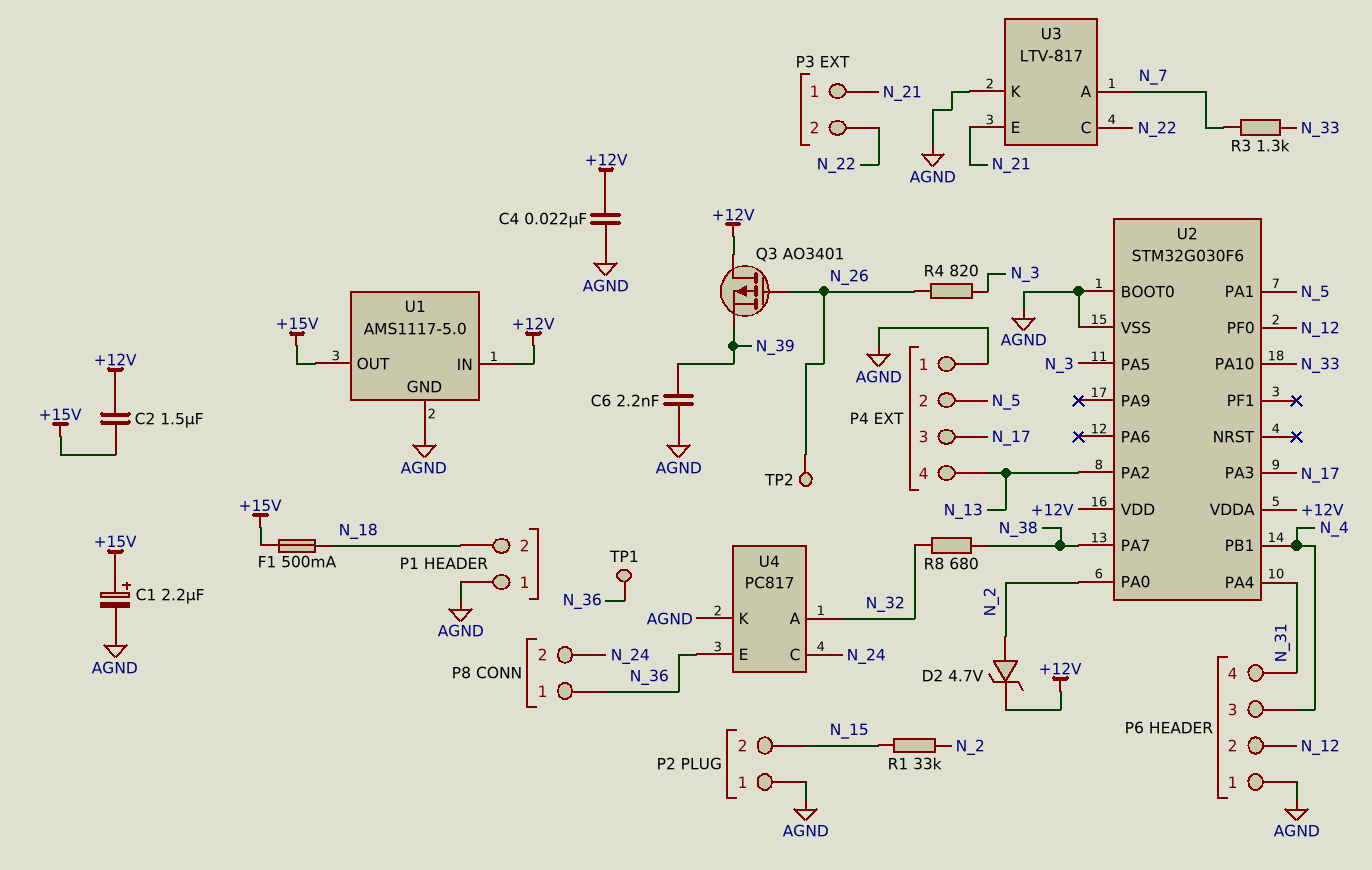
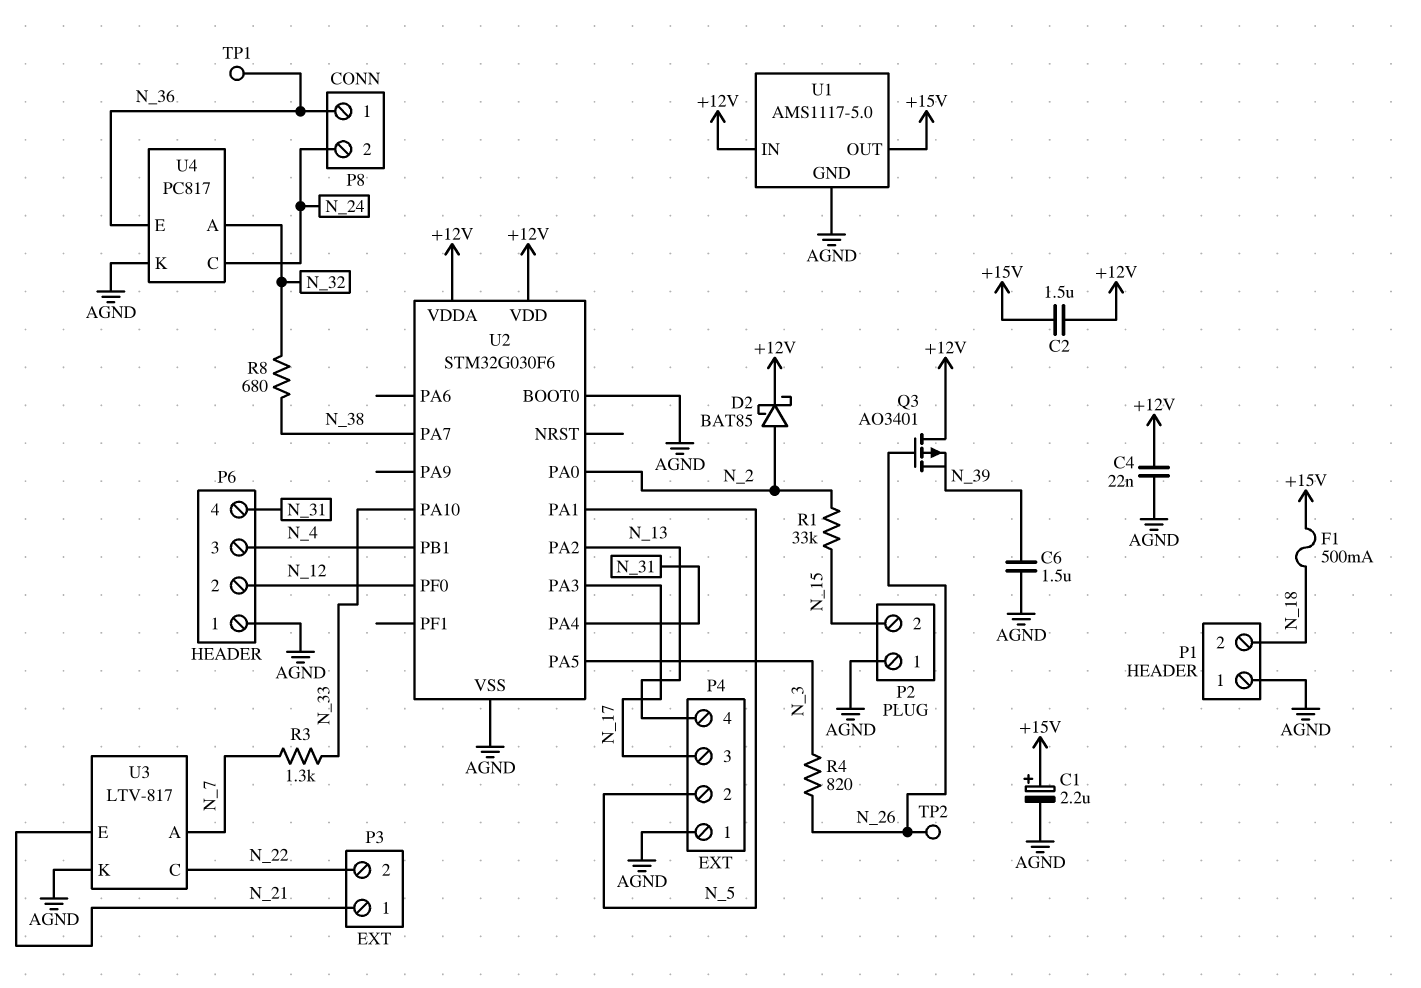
C6: 2.2nF (AGND, N_39) -> 1.5uF (AGND, N_39)
D2: zener 4.7V (A N_2, K +12V) -> schottky BAT85 (A N_2, K +12V)

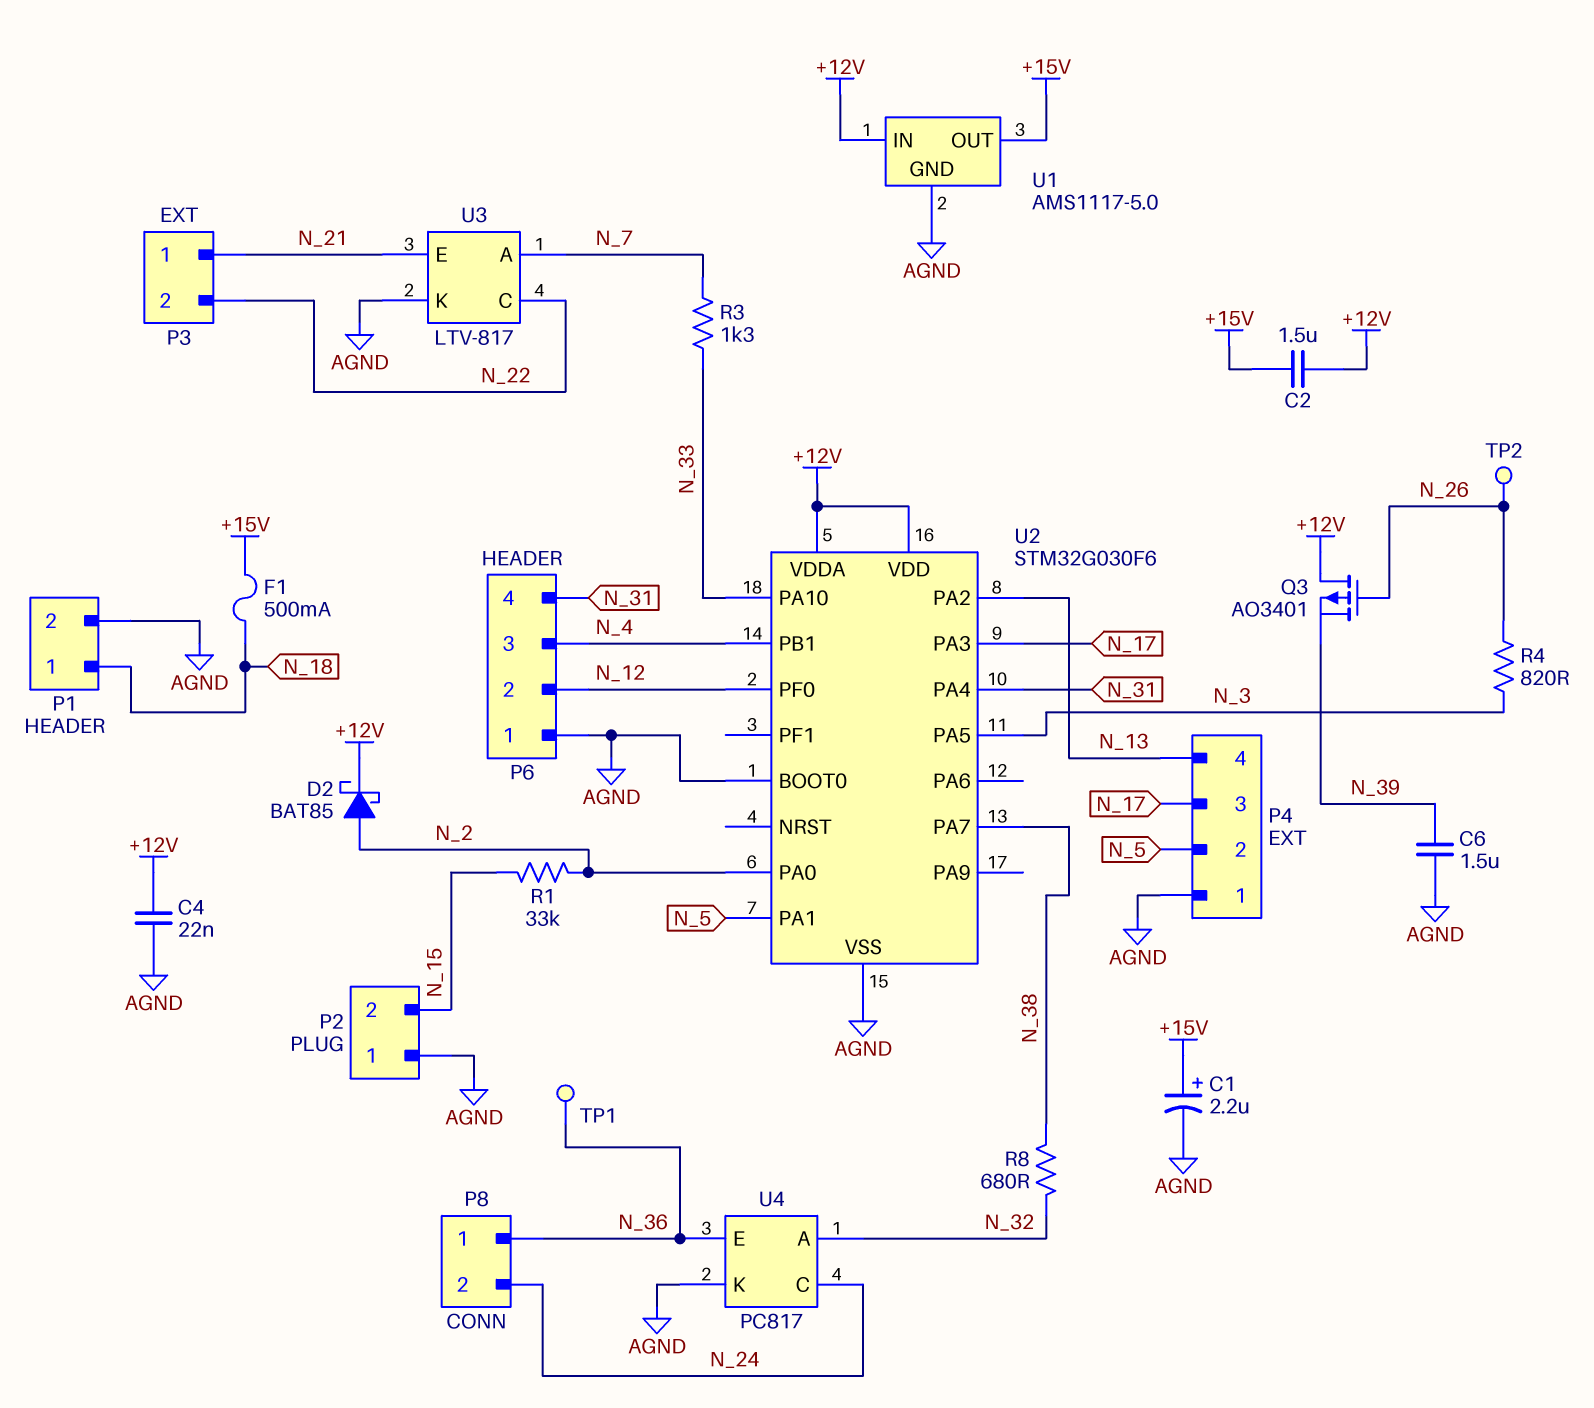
P1 pin 1: AGND -> N_18
P1 pin 2: N_18 -> AGND

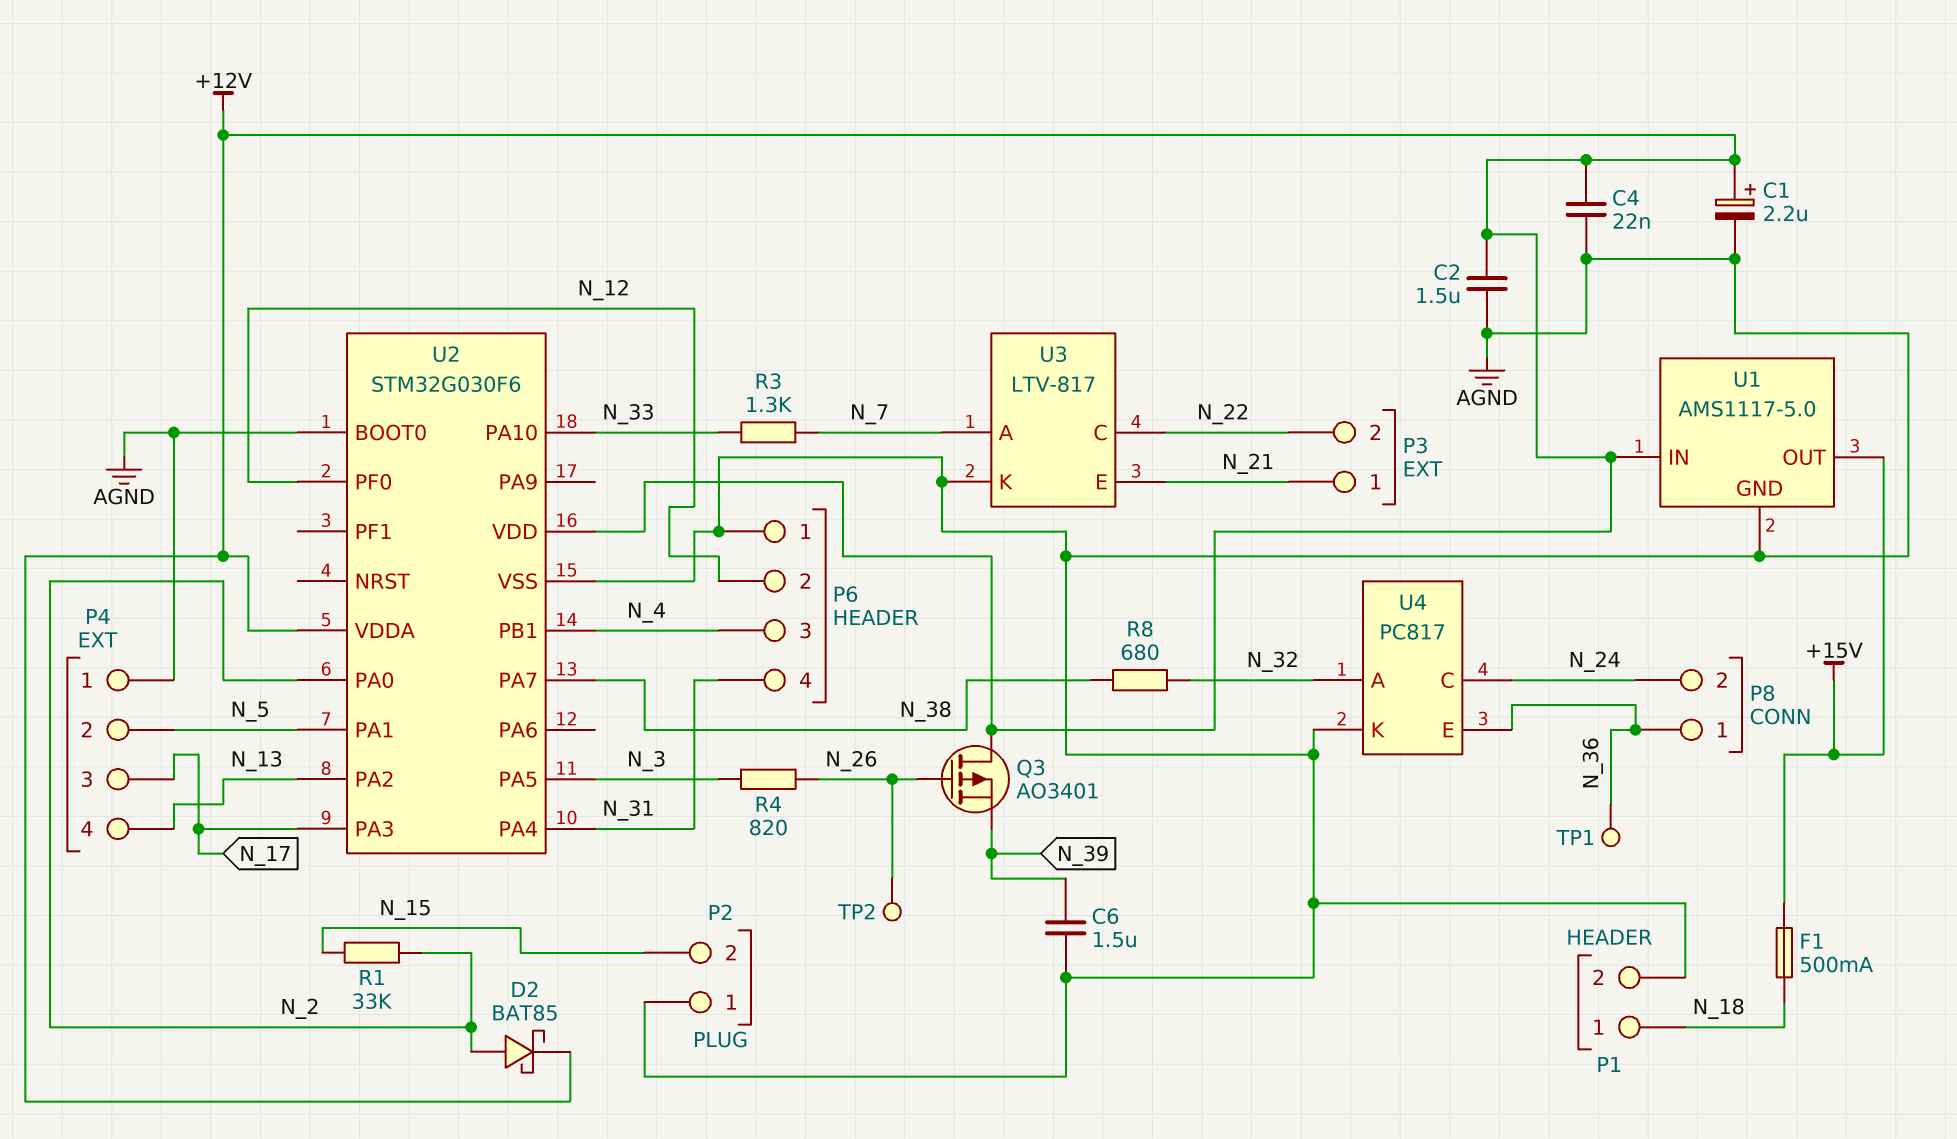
C1: 2.2uF (plus +15V, minus AGND) -> 2.2uF (plus +12V, minus AGND)
C2: 1.5uF (+12V, +15V) -> 1.5uF (+12V, AGND)

